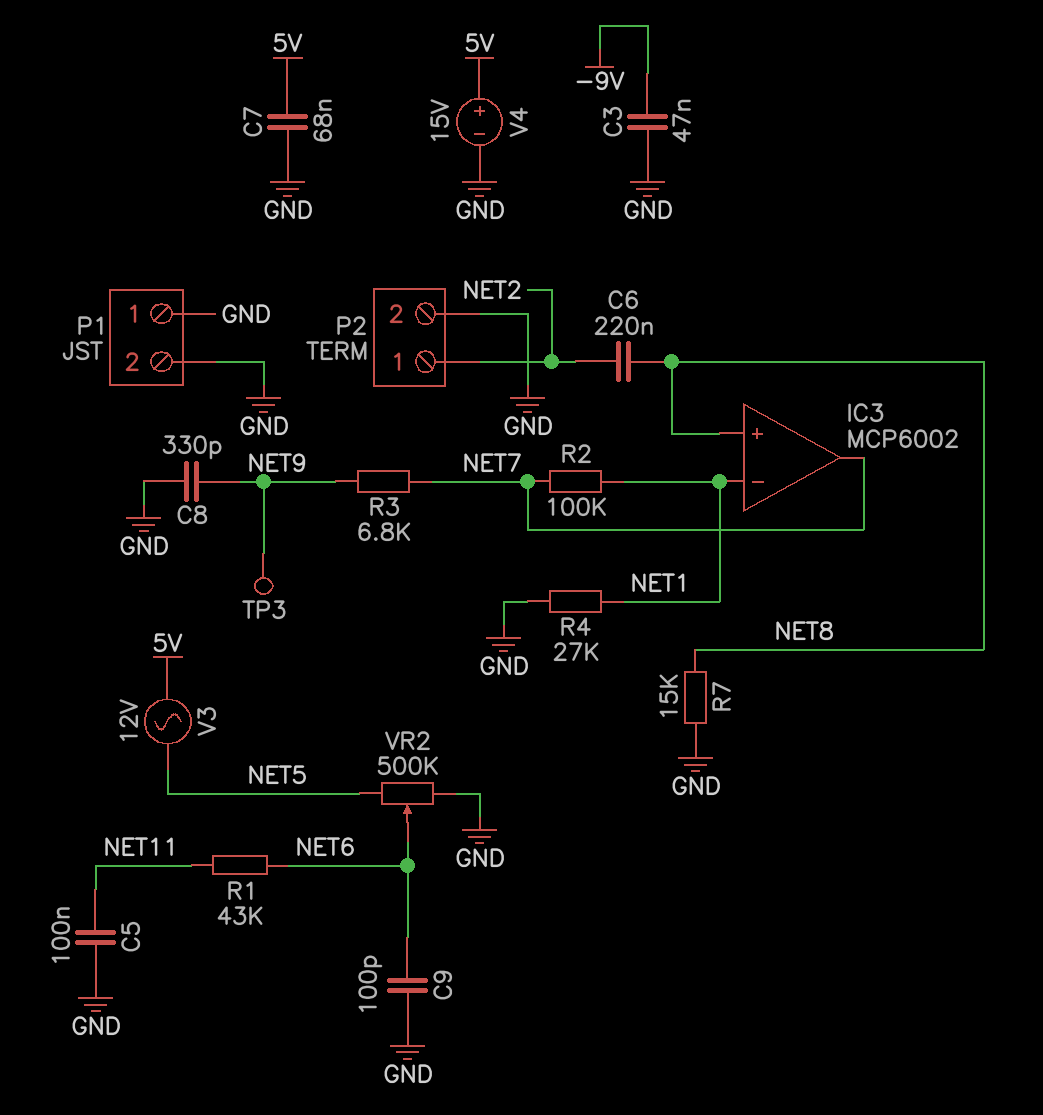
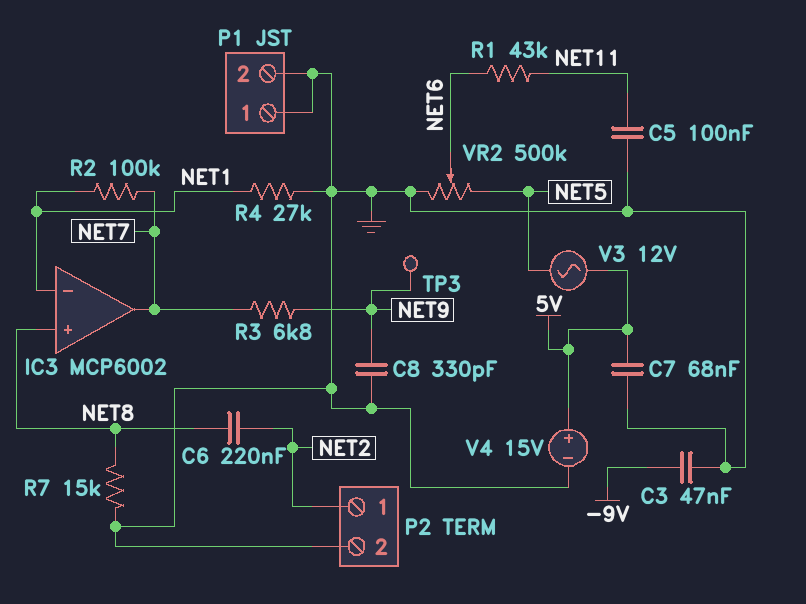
C9: 100pF (GND, NET6) -> none

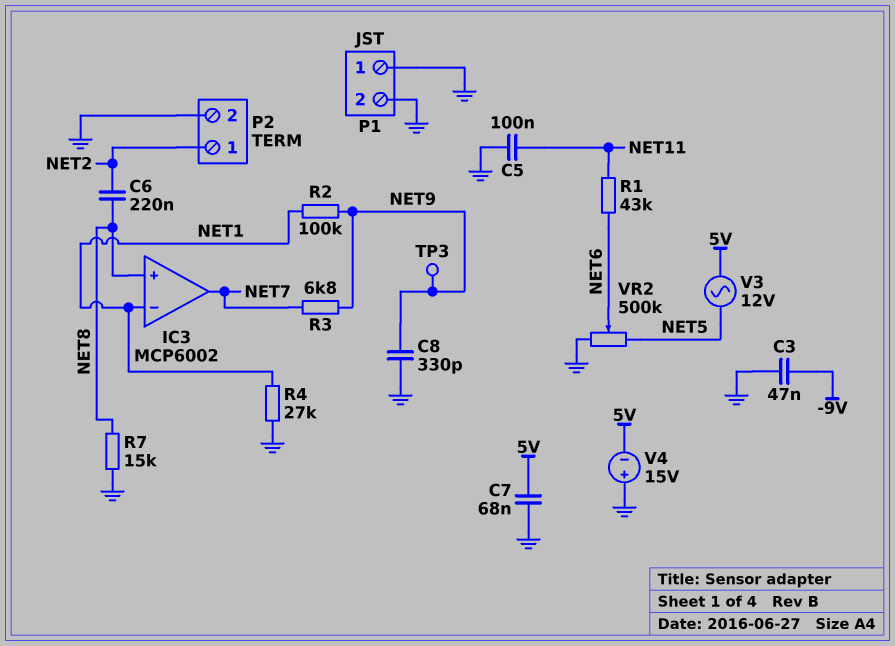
R2: 100k (NET1, NET7) -> 100k (NET1, NET9)
V4: 15V (plus 5V, minus GND) -> 15V (plus GND, minus 5V)

